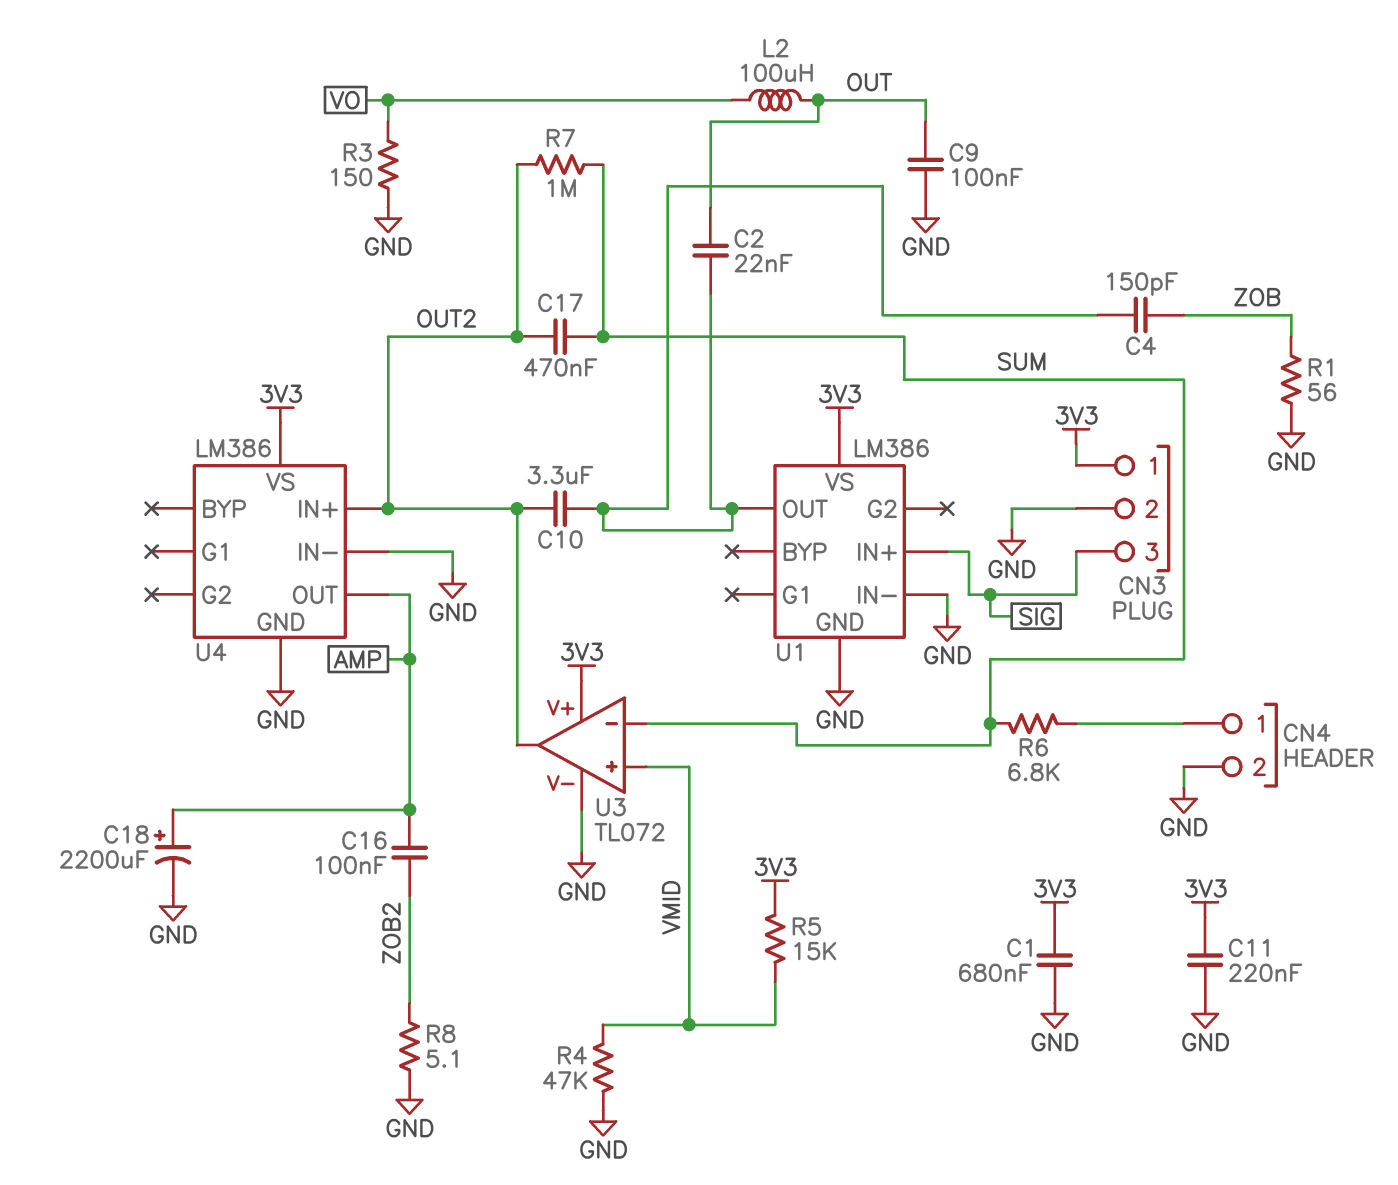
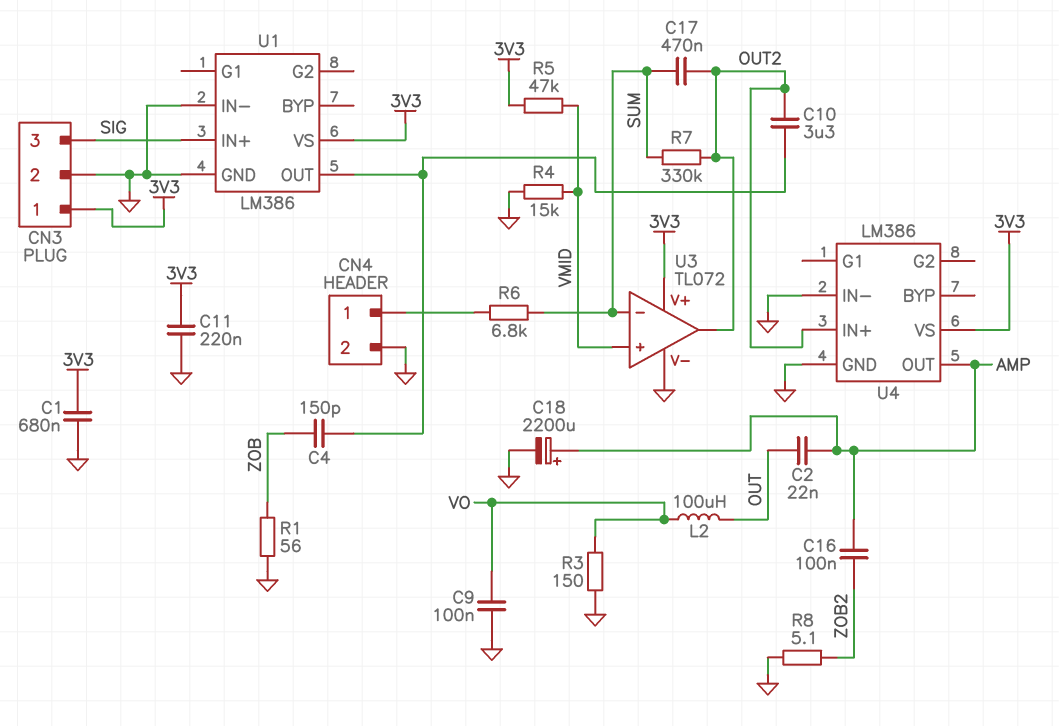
C2: 22nF (OUT, U1/OUT) -> 22nF (AMP, OUT)
C9: 100nF (GND, OUT) -> 100nF (GND, VO)
R4: 47k (GND, VMID) -> 15k (GND, VMID)
R5: 15k (3V3, VMID) -> 47k (3V3, VMID)
R7: 1M (OUT2, SUM) -> 330k (OUT2, SUM)

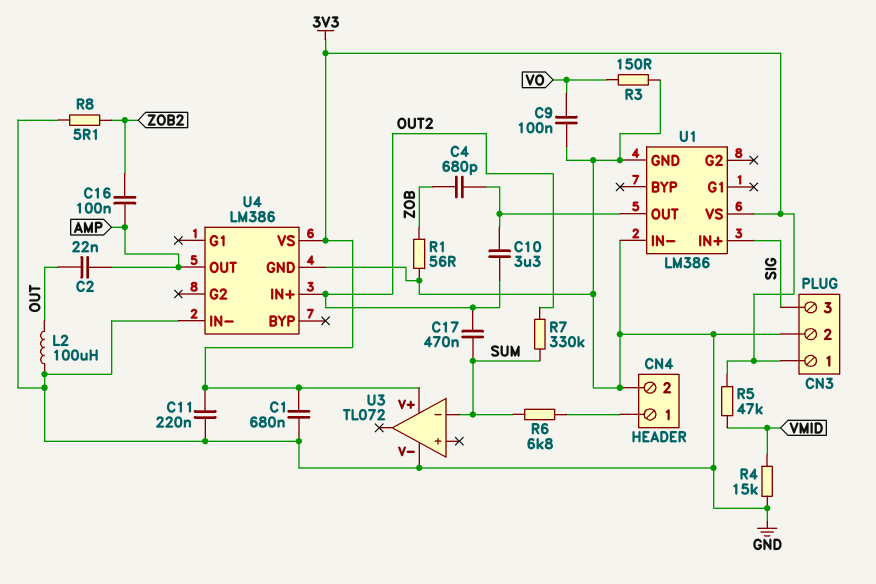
C4: 150pF (U1/OUT, ZOB) -> 680pF (U1/OUT, ZOB)
C18: 2200uF (plus AMP, minus GND) -> none
L2: 100uH (OUT, VO) -> 100uH (GND, OUT)
U3 pin in+: VMID -> none
U3 pin out: OUT2 -> none

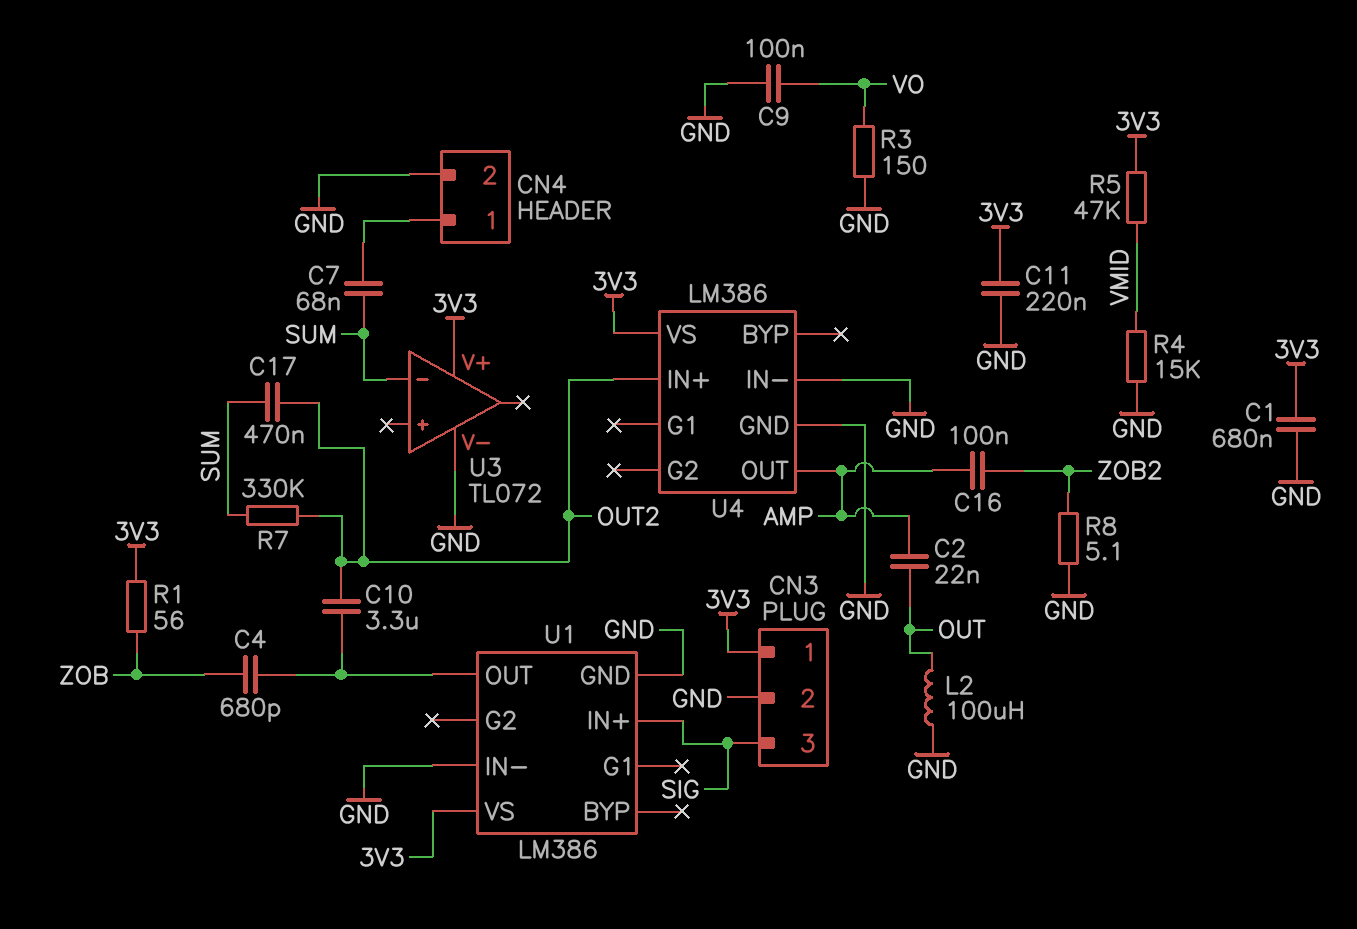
C7: none -> 68nF (CN4/1, SUM)
R1: 56 (GND, ZOB) -> 56 (3V3, ZOB)
R6: 6.8k (CN4/1, SUM) -> none

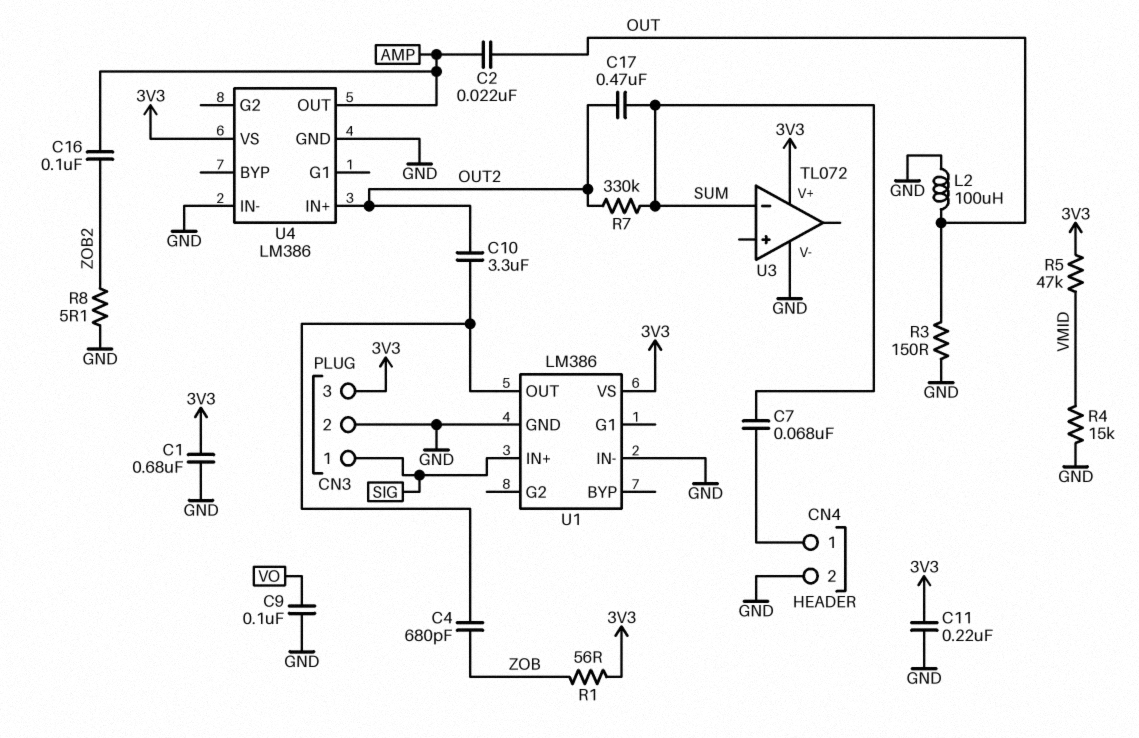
CN3 pin 1: 3V3 -> SIG
CN3 pin 3: SIG -> 3V3
R3: 150 (GND, VO) -> 150 (GND, OUT)

